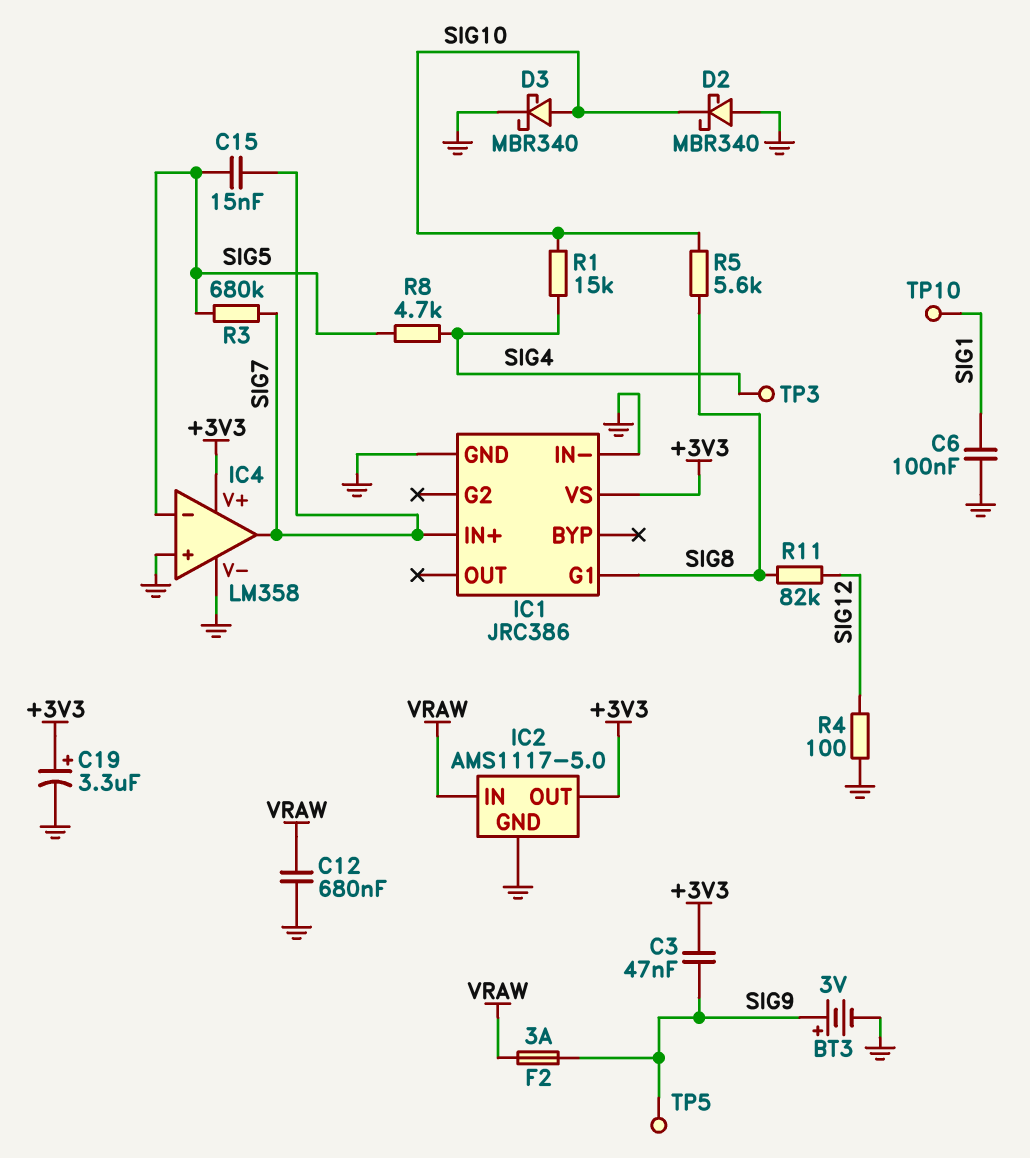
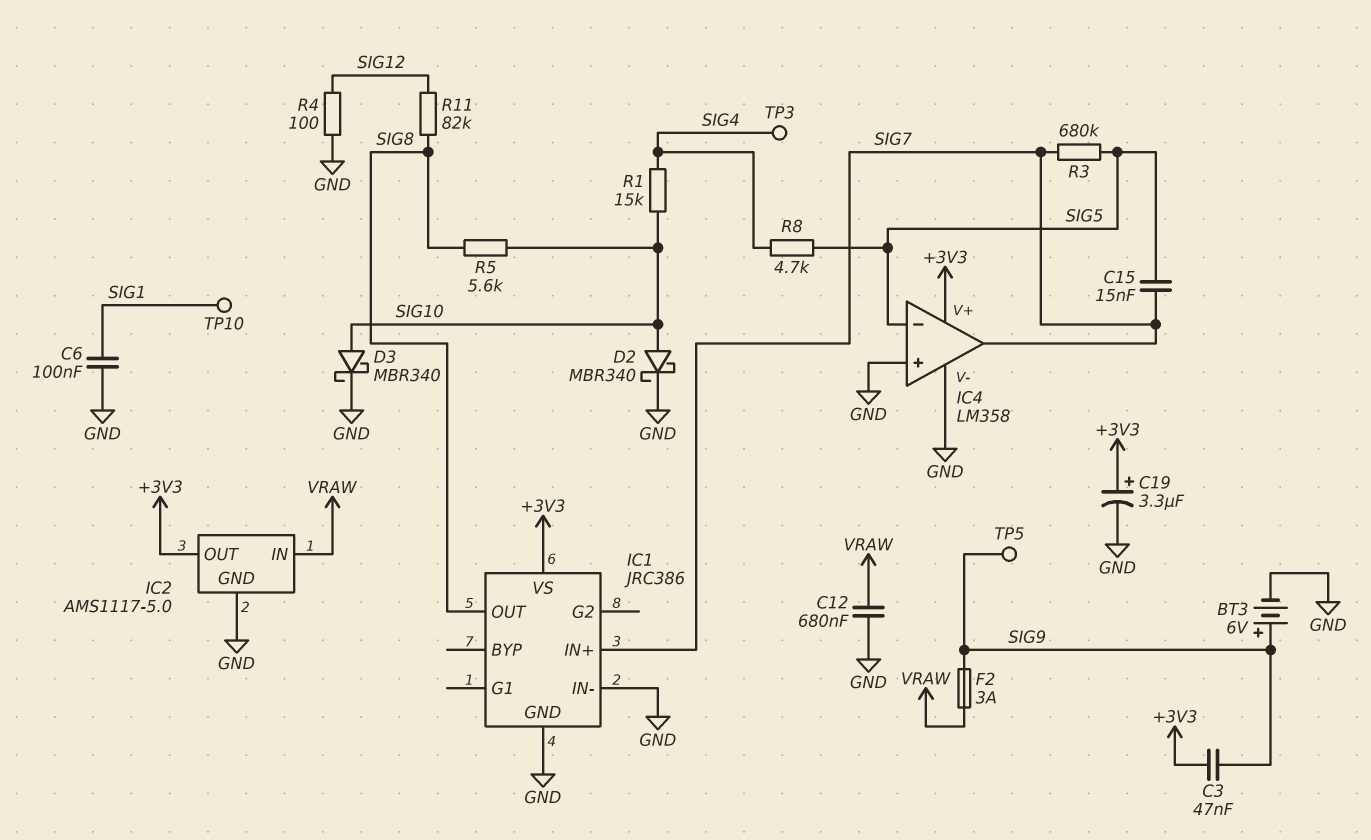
BT3: 3V (plus SIG9, minus GND) -> 6V (plus SIG9, minus GND)
D2: schottky MBR340 (A GND, K SIG10) -> schottky MBR340 (A SIG10, K GND)
IC1 pin G1: SIG8 -> none
IC1 pin OUT: none -> SIG8

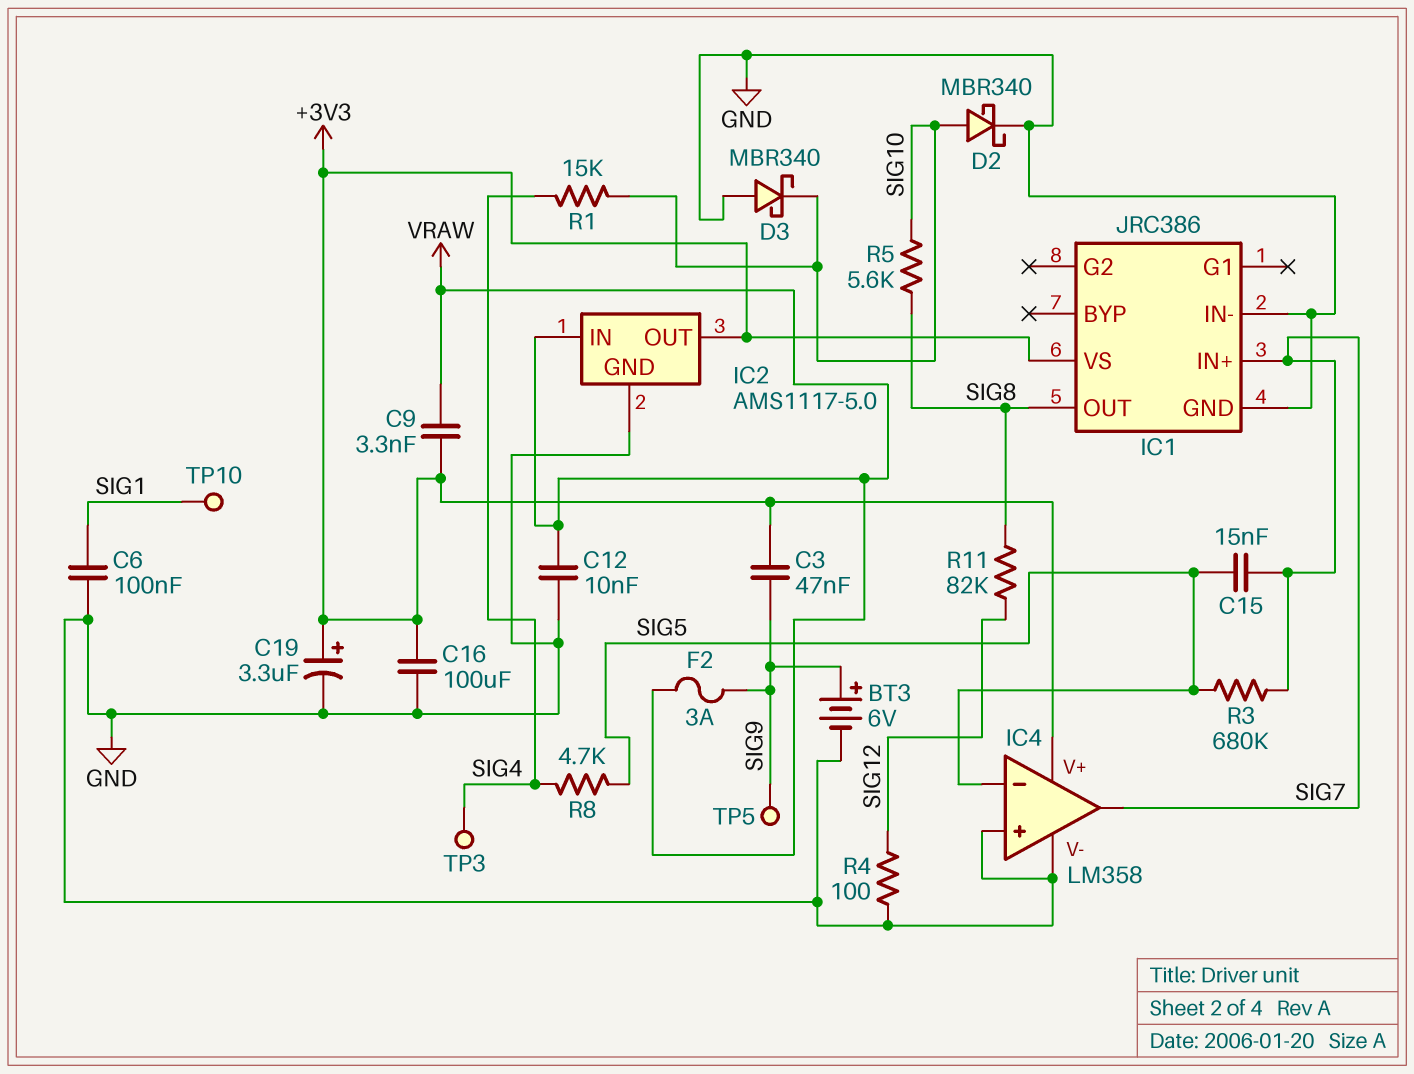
C9: none -> 3.3nF (+3V3, VRAW)
C12: 680nF (GND, VRAW) -> 10nF (GND, VRAW)
C16: none -> 100uF (+3V3, GND)
D3: schottky MBR340 (A SIG10, K GND) -> schottky MBR340 (A GND, K SIG10)

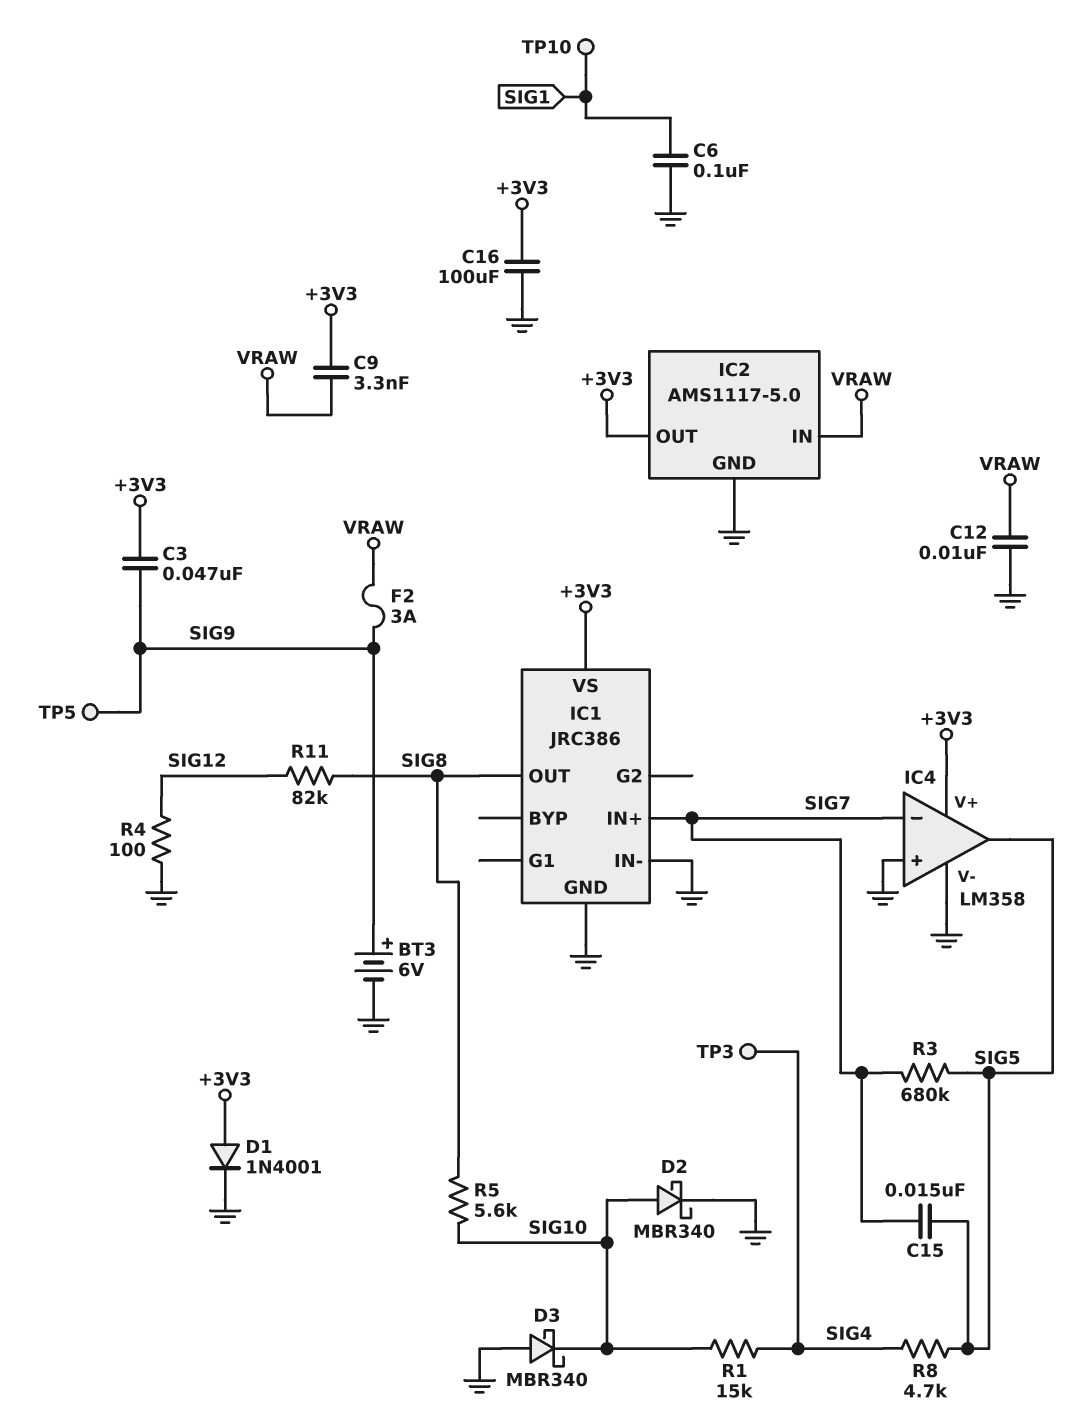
C19: 3.3uF (plus +3V3, minus GND) -> none
D1: none -> diode 1N4001 (A +3V3, K GND)
IC4 pin in-: SIG5 -> SIG7
IC4 pin out: SIG7 -> SIG5

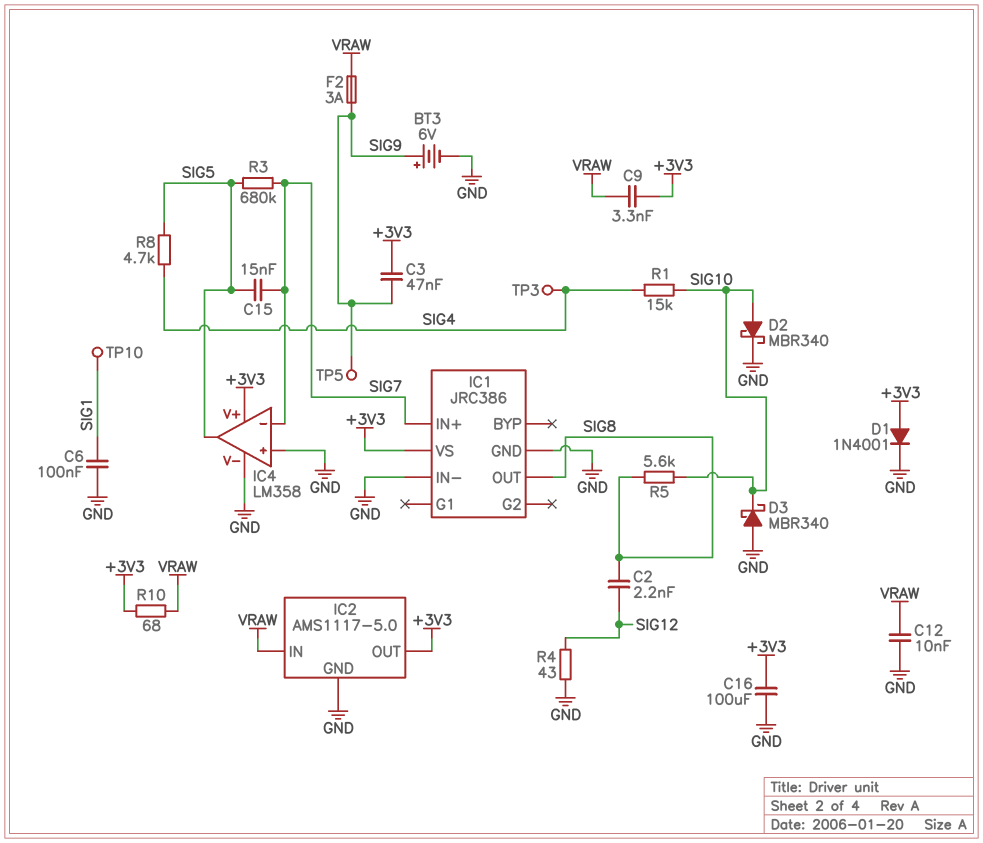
C2: none -> 2.2nF (SIG8, SIG12)
R4: 100 (GND, SIG12) -> 43 (GND, SIG12)
R10: none -> 68 (+3V3, VRAW)
R11: 82k (SIG8, SIG12) -> none

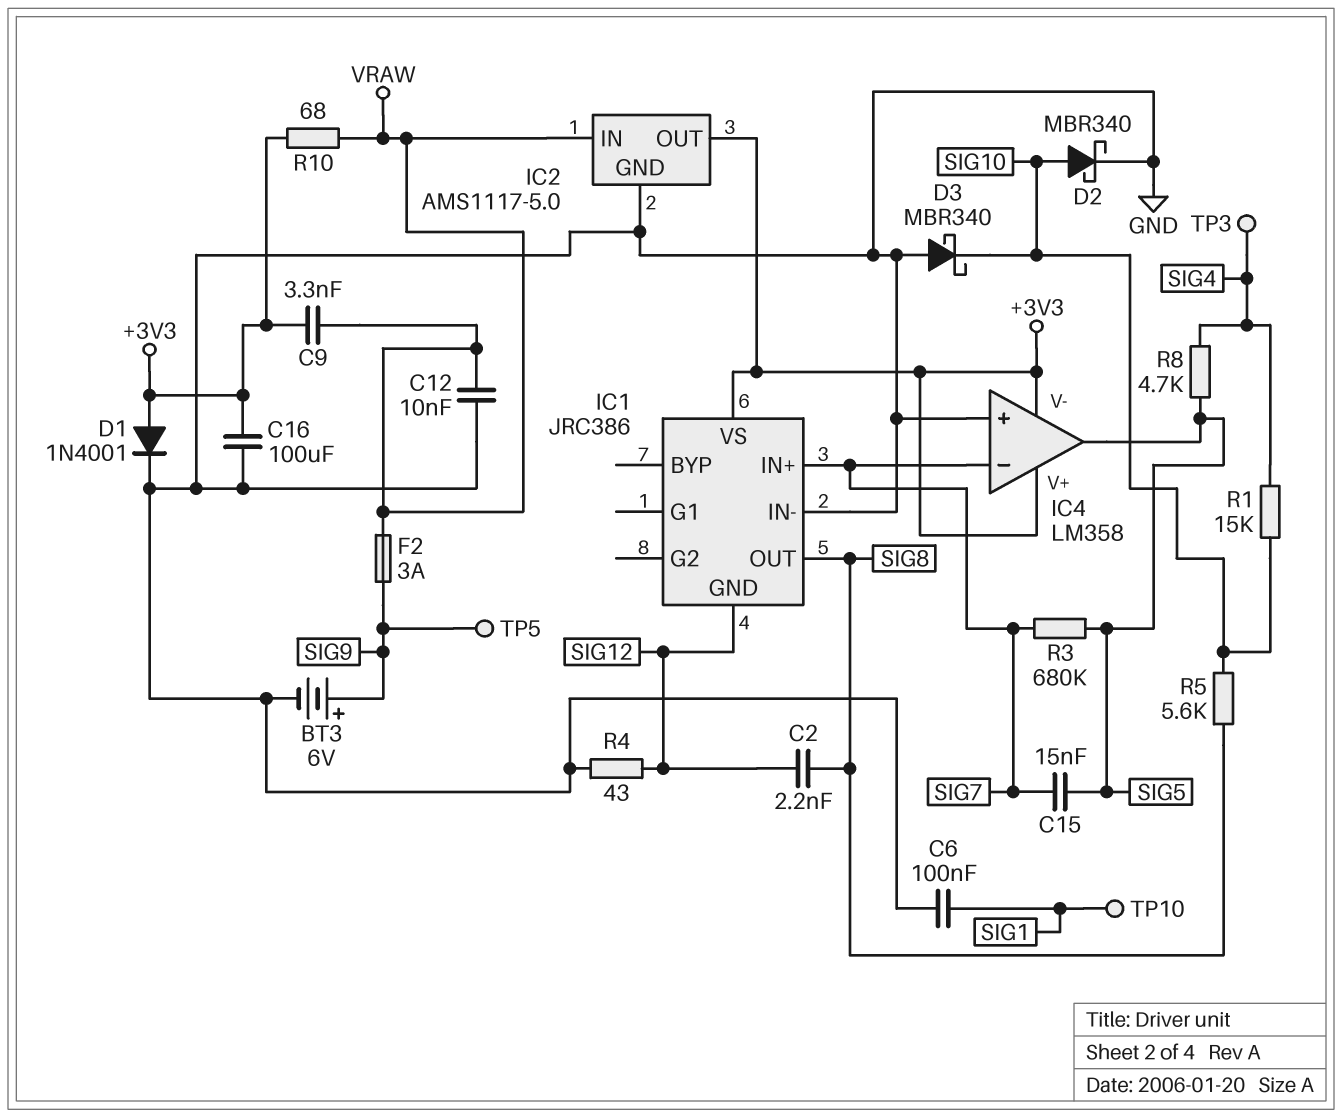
C3: 47nF (+3V3, SIG9) -> none
IC1 pin GND: GND -> SIG12
IC4 pin V-: GND -> +3V3

